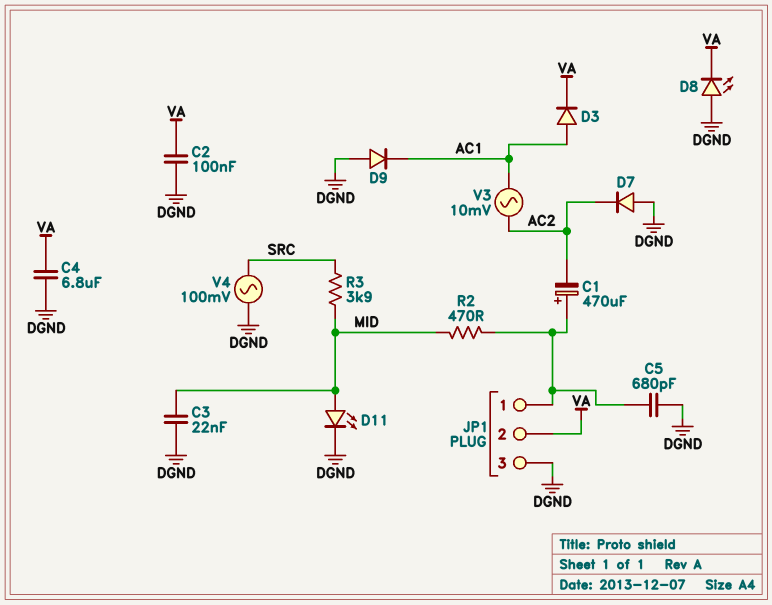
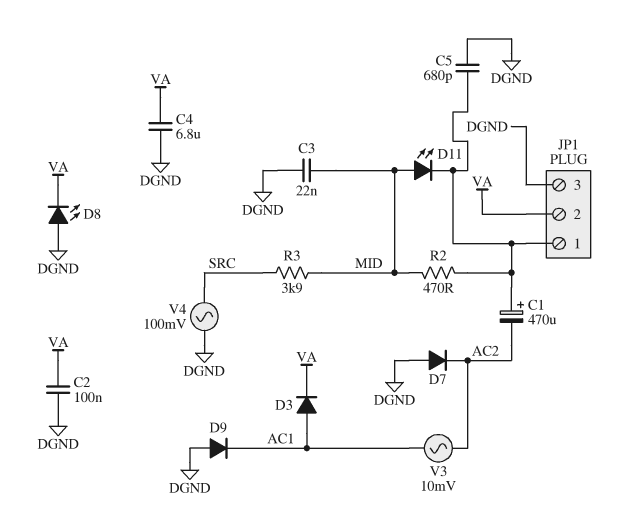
D11: LED (A MID, K DGND) -> LED (A MID, K JP1/1)

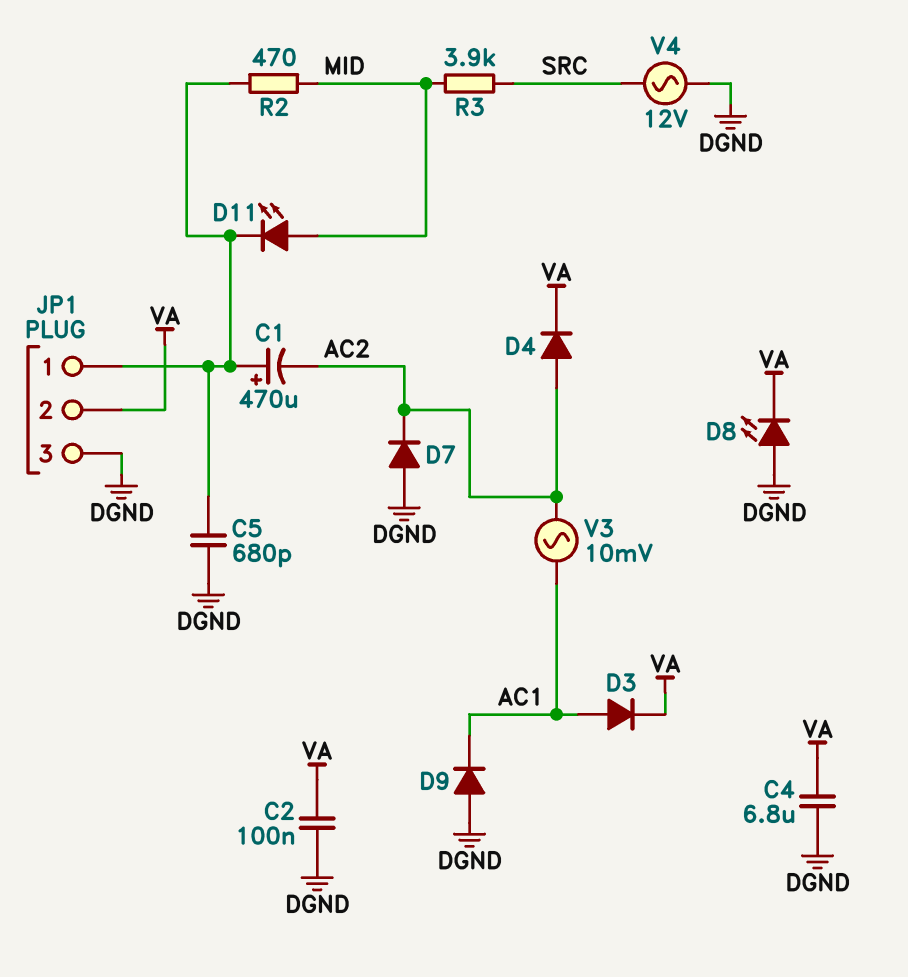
C3: 22nF (DGND, MID) -> none
D4: none -> diode (A AC2, K VA)
V4: AC 100mV (DGND, SRC) -> AC 12V (DGND, SRC)

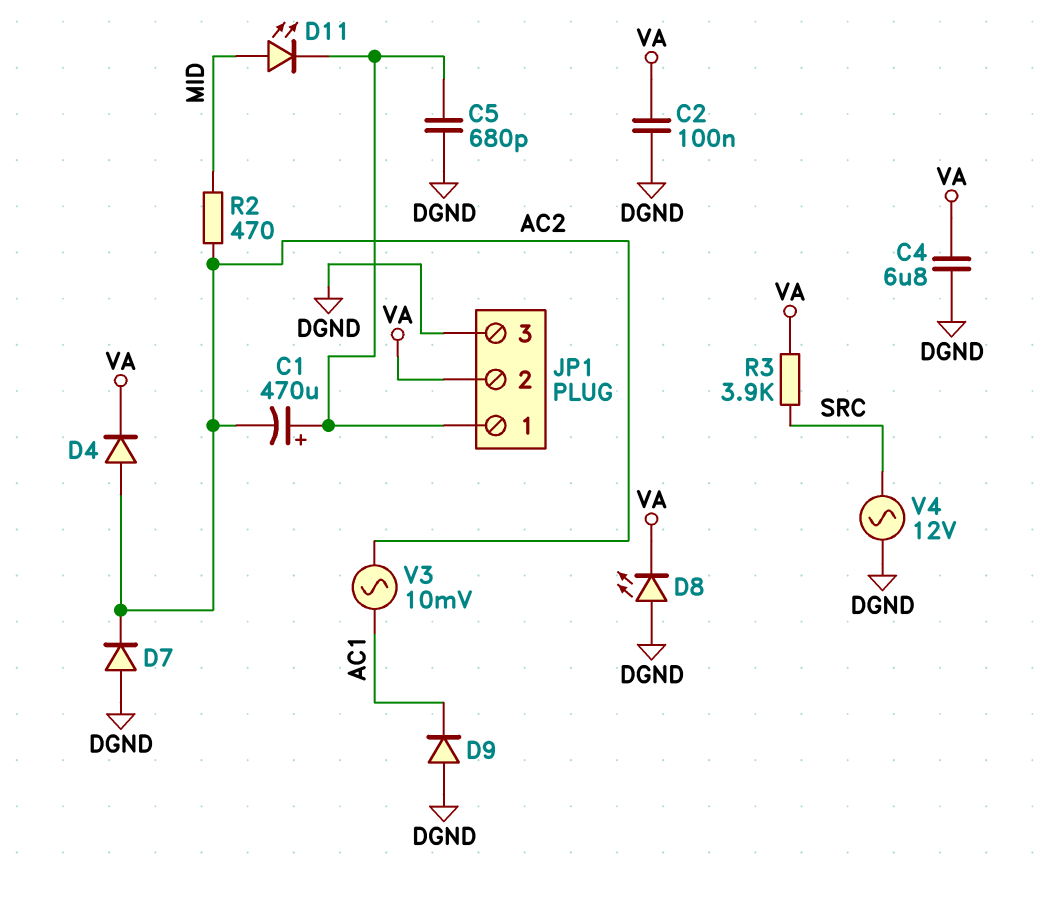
D3: diode (A AC1, K VA) -> none
R2: 470 (JP1/1, MID) -> 470 (AC2, MID)
R3: 3.9k (MID, SRC) -> 3.9k (SRC, VA)

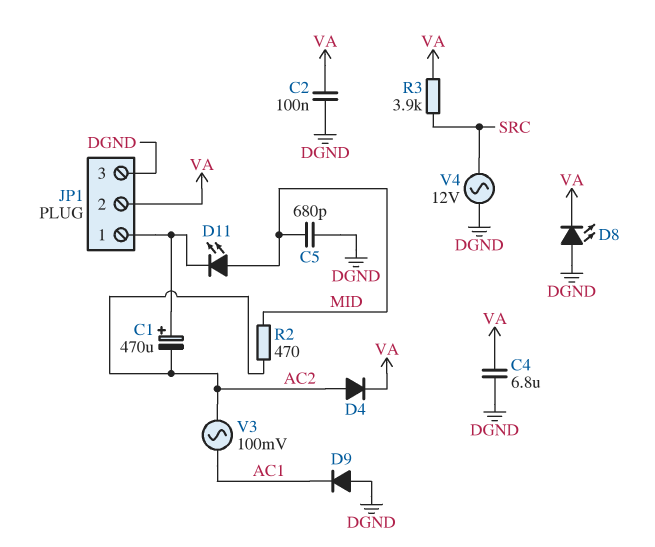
C5: 680pF (DGND, JP1/1) -> 680pF (DGND, MID)
D7: diode (A DGND, K AC2) -> none
V3: AC 10mV (AC1, AC2) -> AC 100mV (AC1, AC2)

